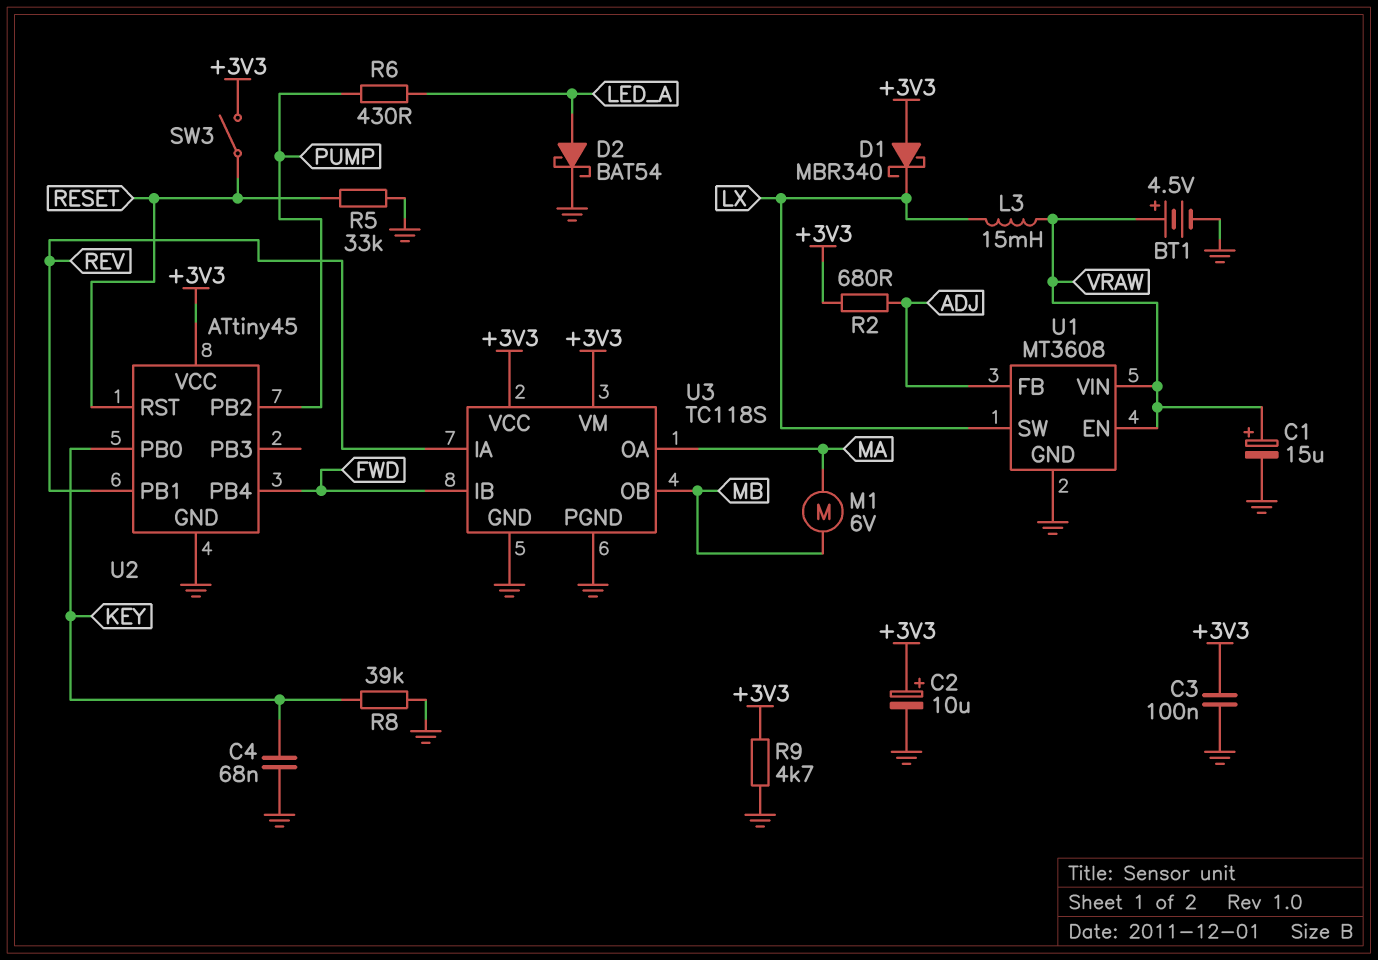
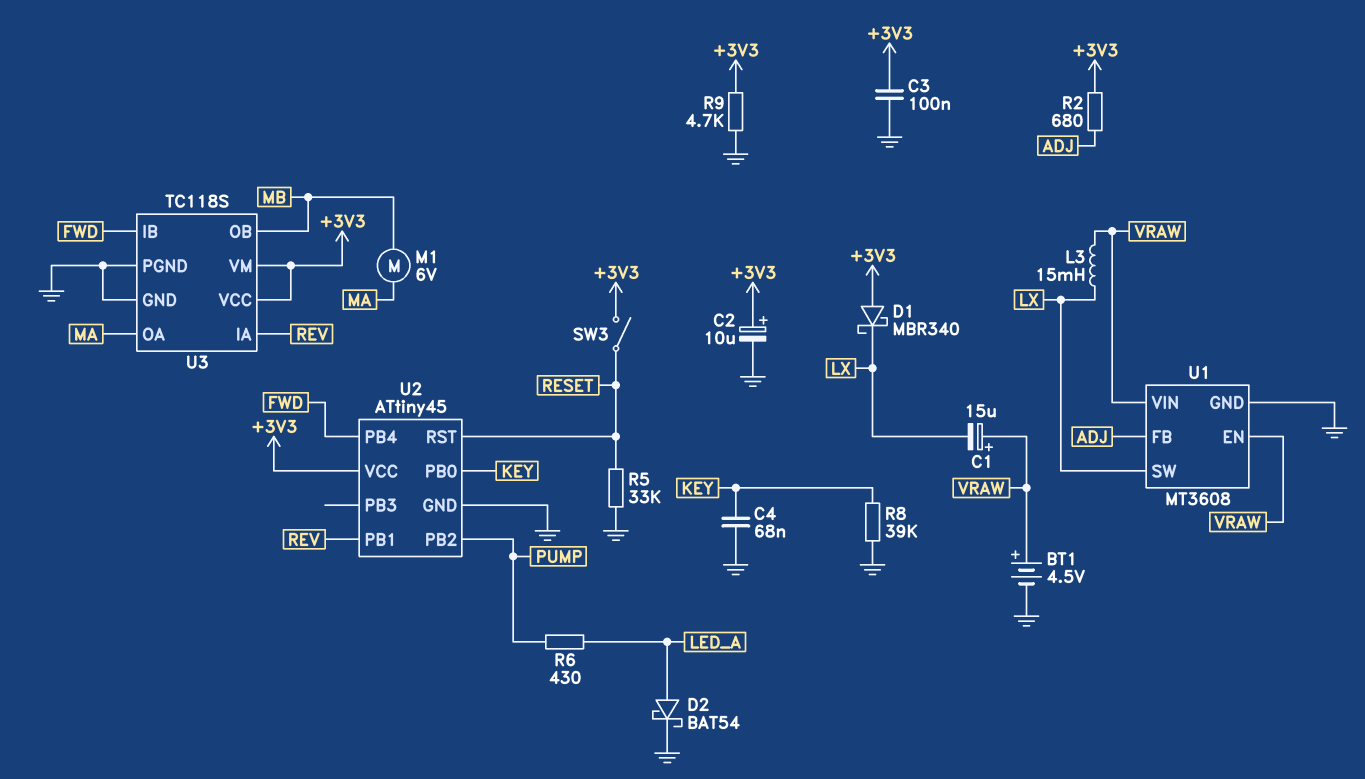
C1: 15uF (plus VRAW, minus GND) -> 15uF (plus VRAW, minus LX)

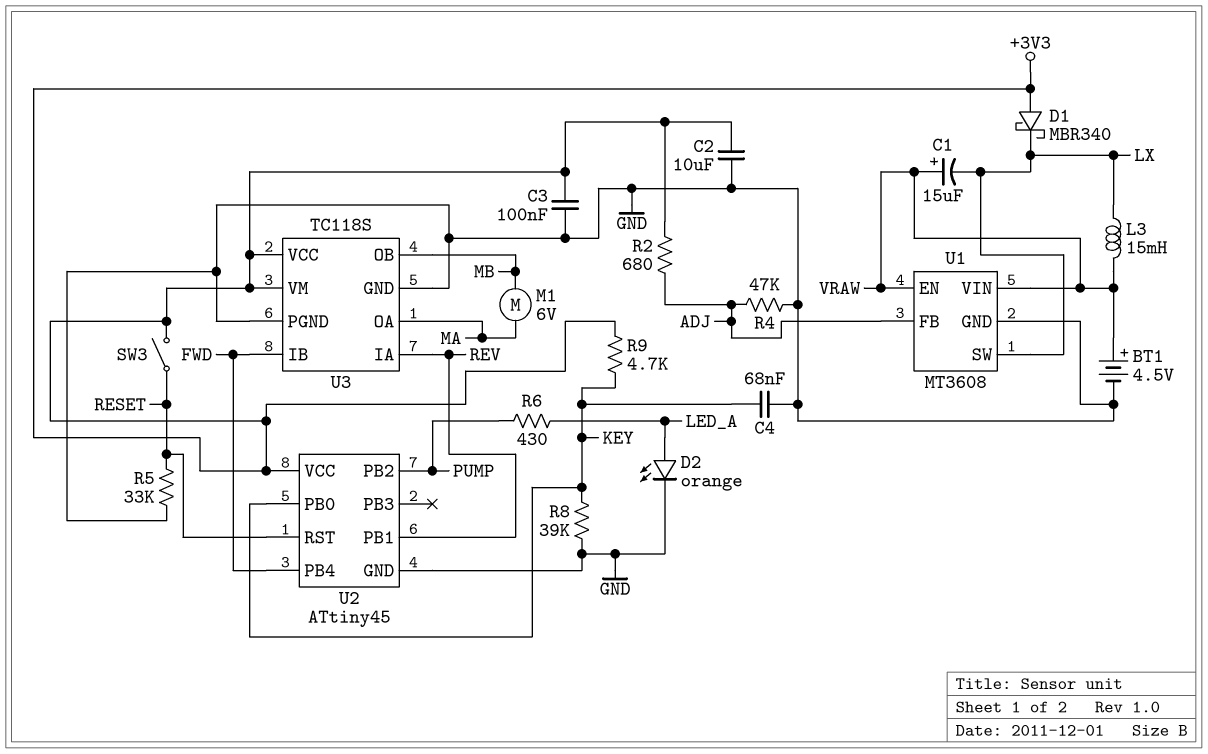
C2: 10uF (plus +3V3, minus GND) -> 10uF (+3V3, GND)
D2: schottky BAT54 (A LED_A, K GND) -> LED orange (A LED_A, K GND)
R4: none -> 47k (ADJ, GND)
R9: 4.7k (+3V3, GND) -> 4.7k (+3V3, KEY)

